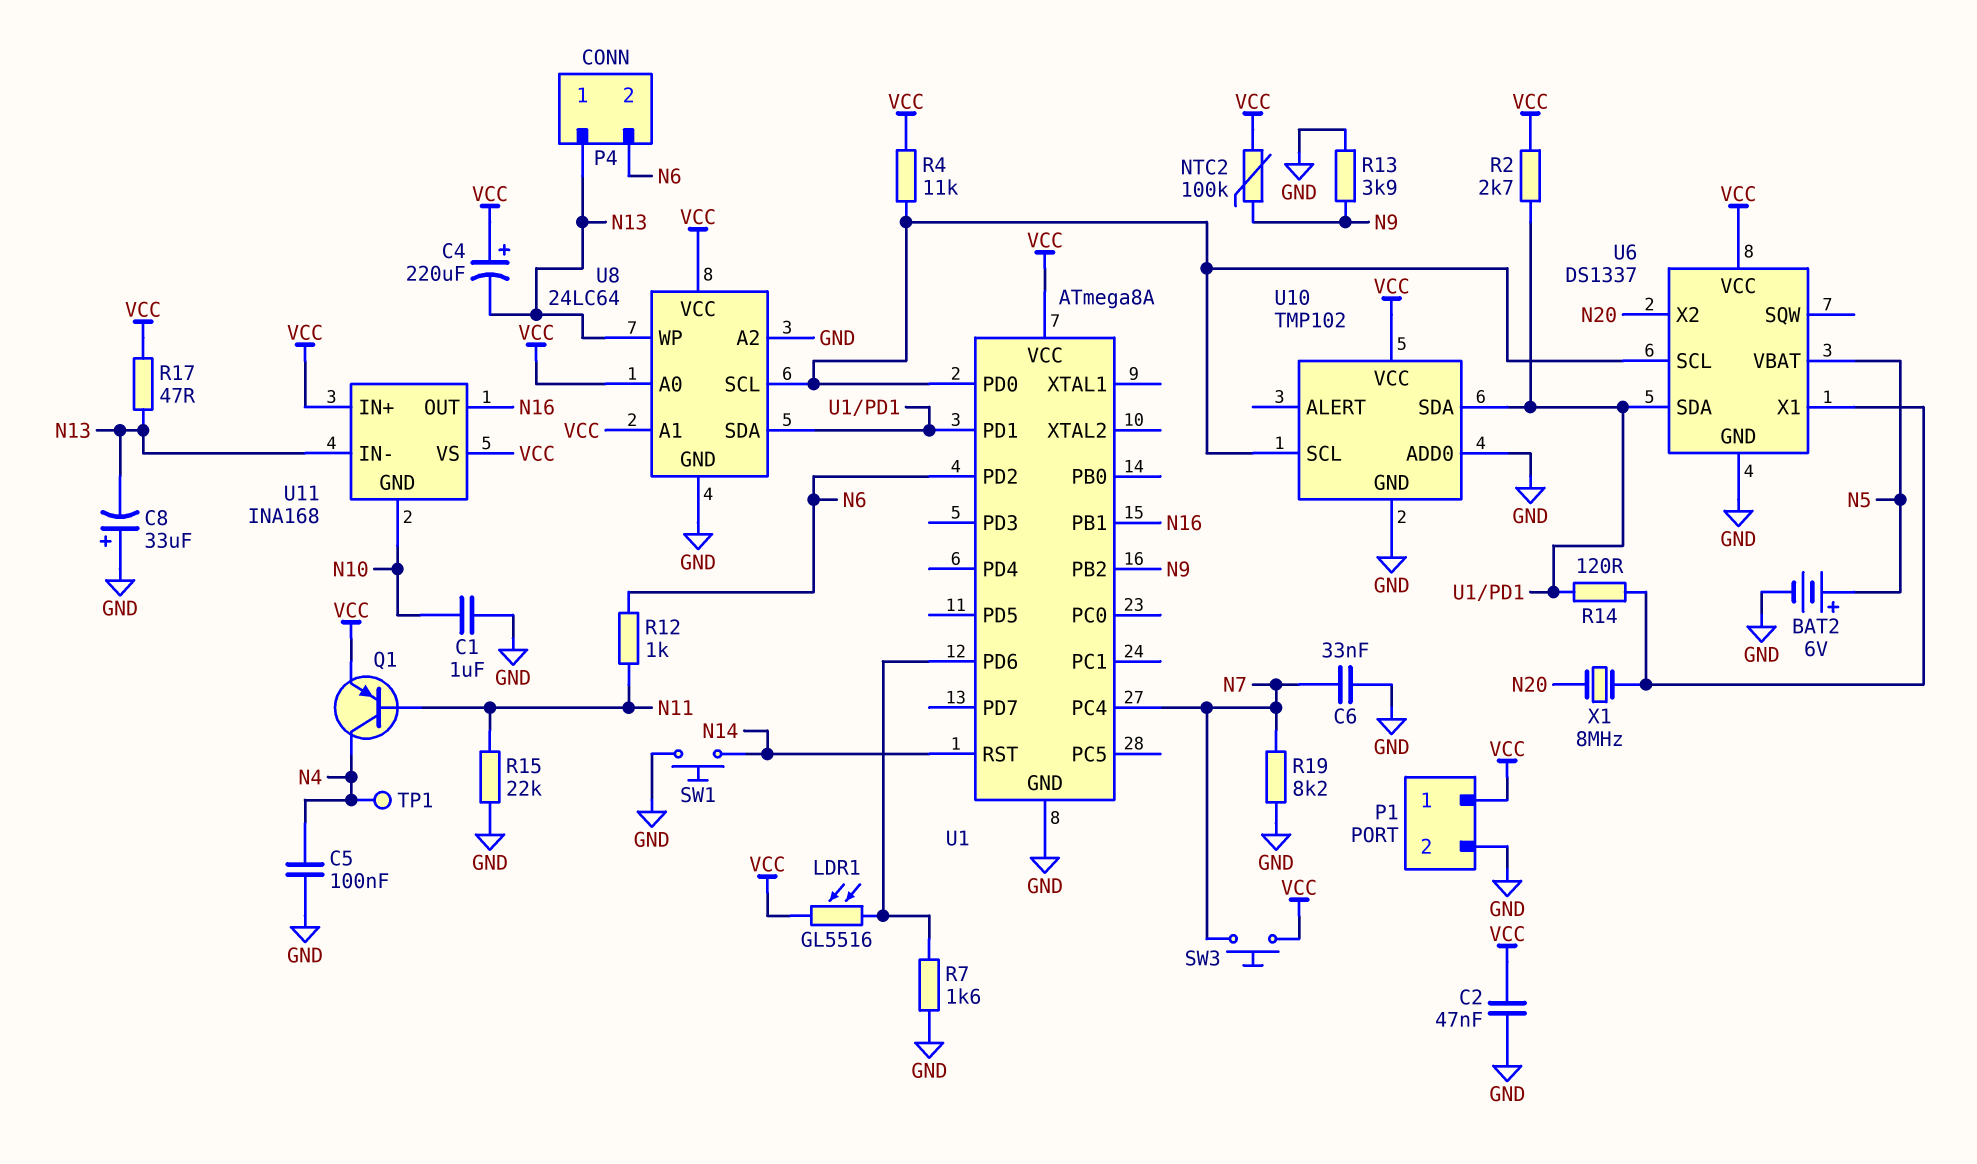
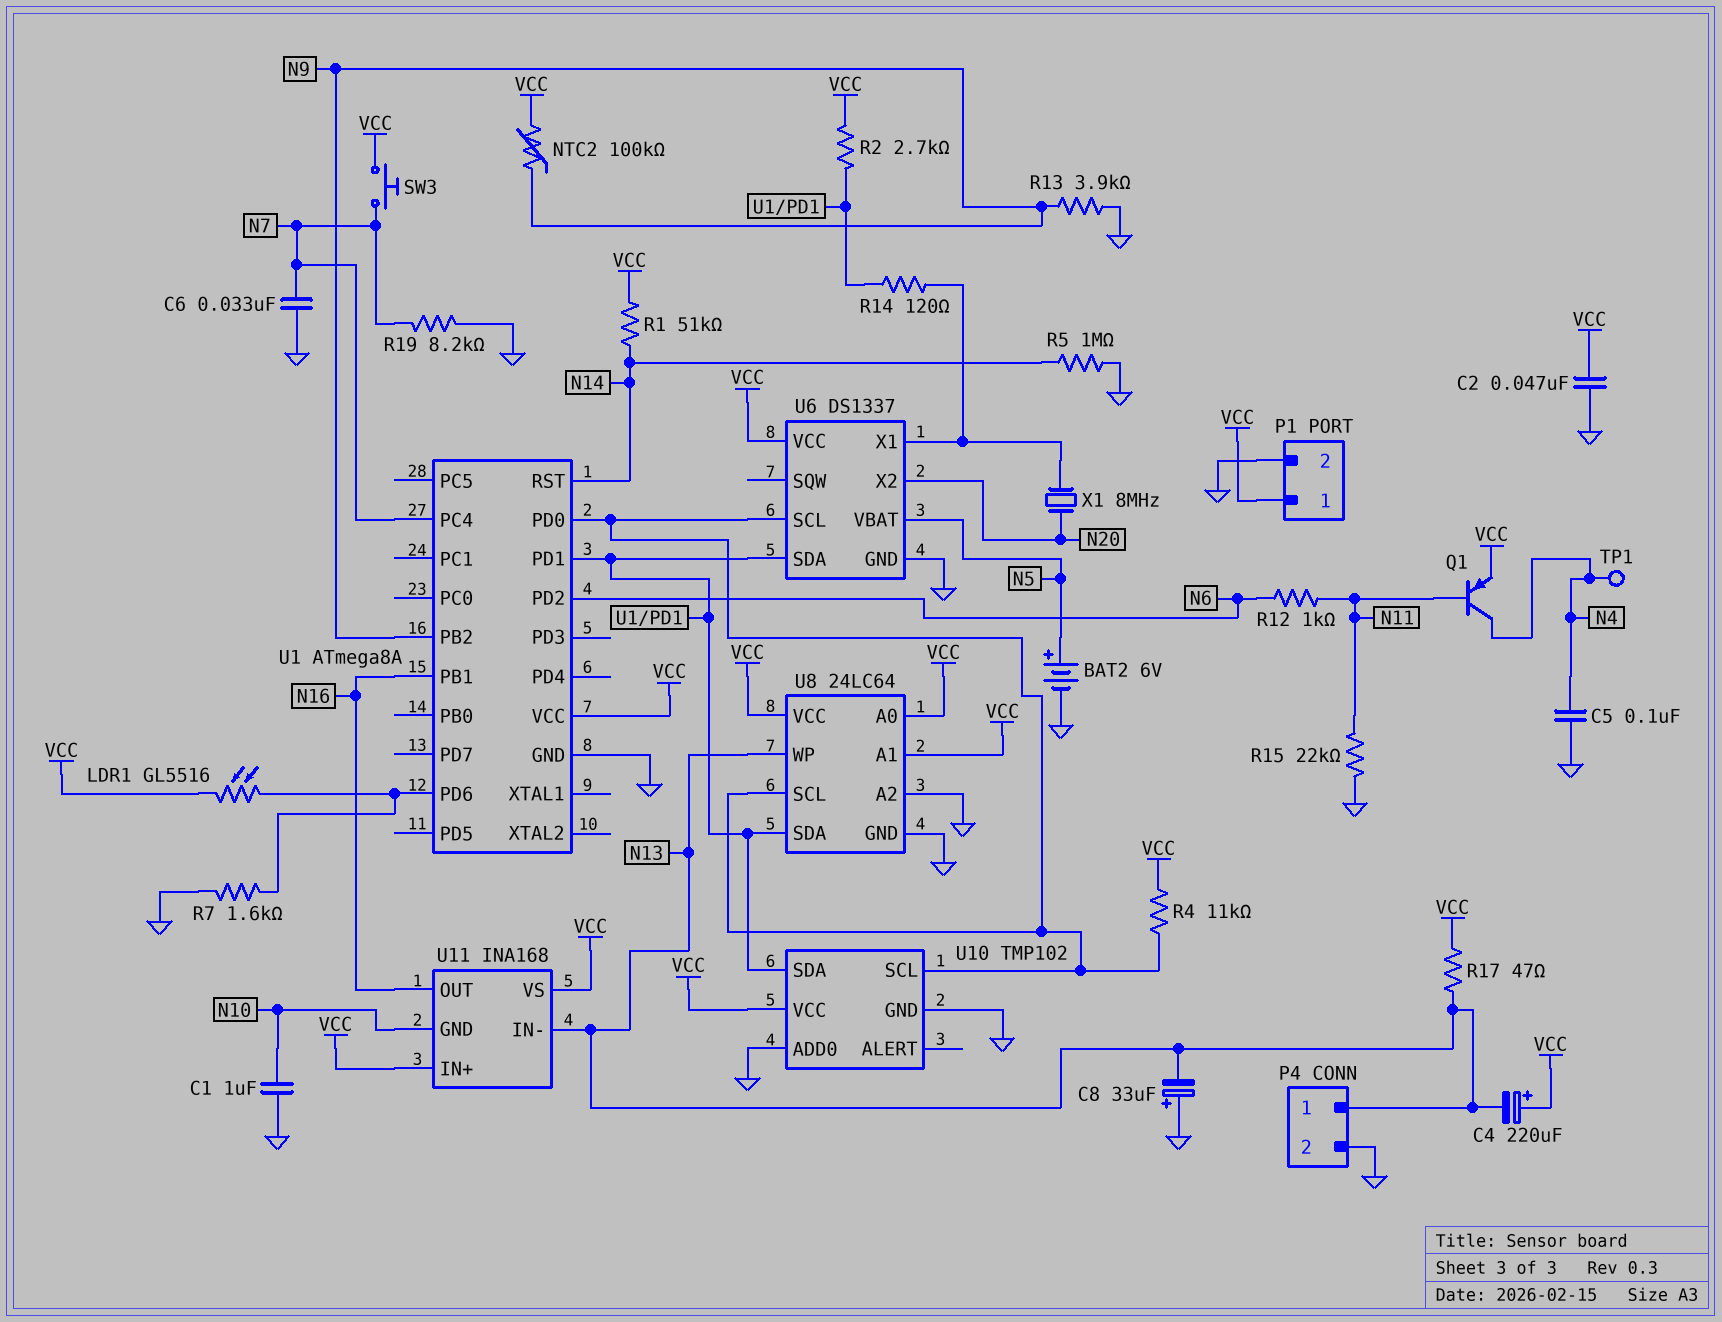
P4 pin 2: N6 -> GND
R1: none -> 51k (N14, VCC)
R5: none -> 1M (GND, N14)
SW1: button (GND, N14) -> none

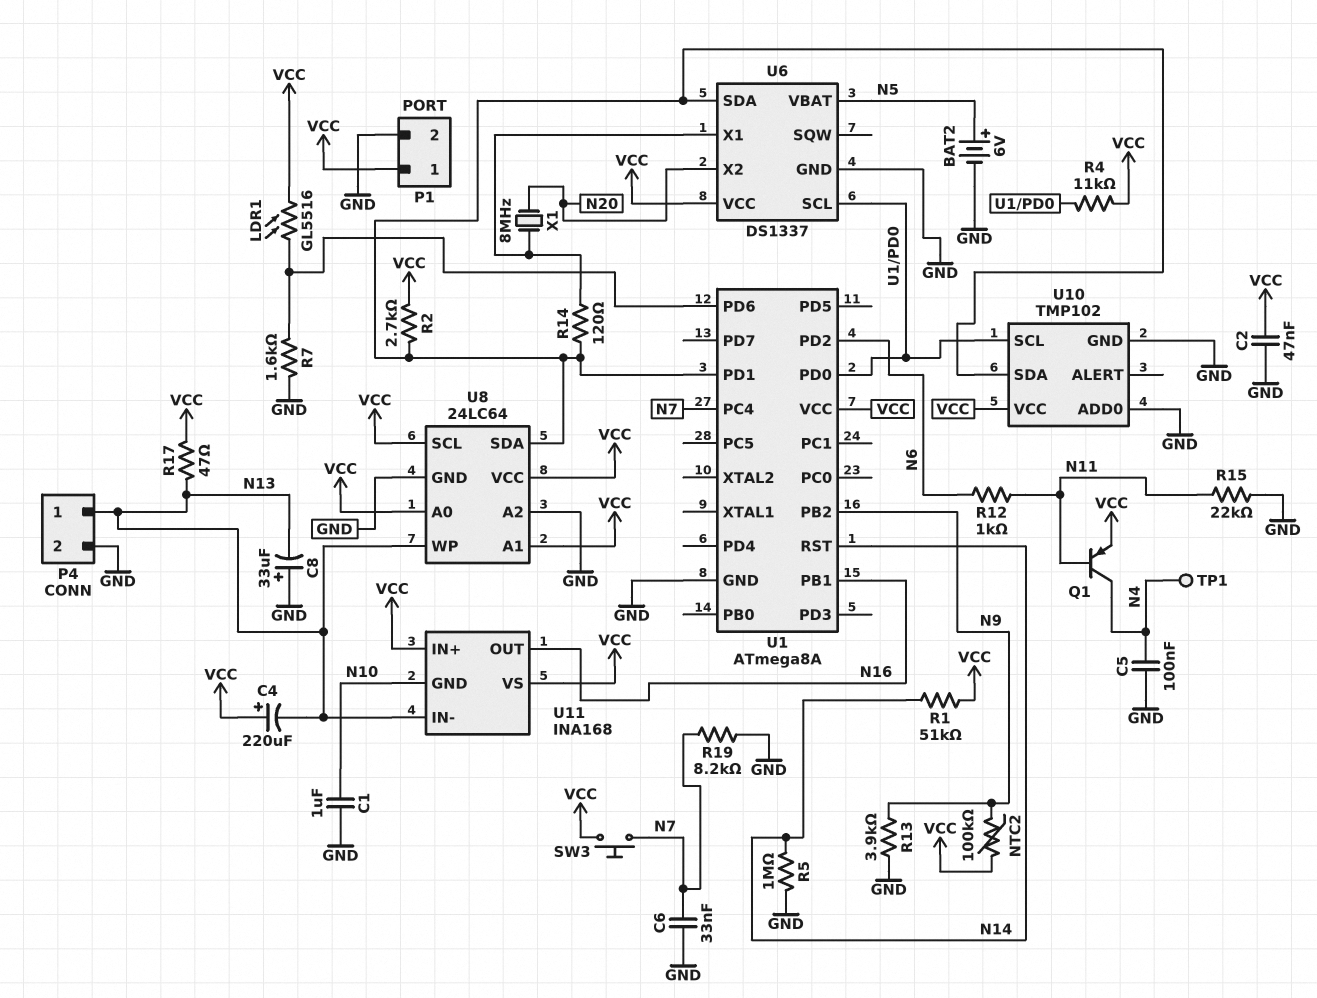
U8 pin SCL: U1/PD0 -> VCC

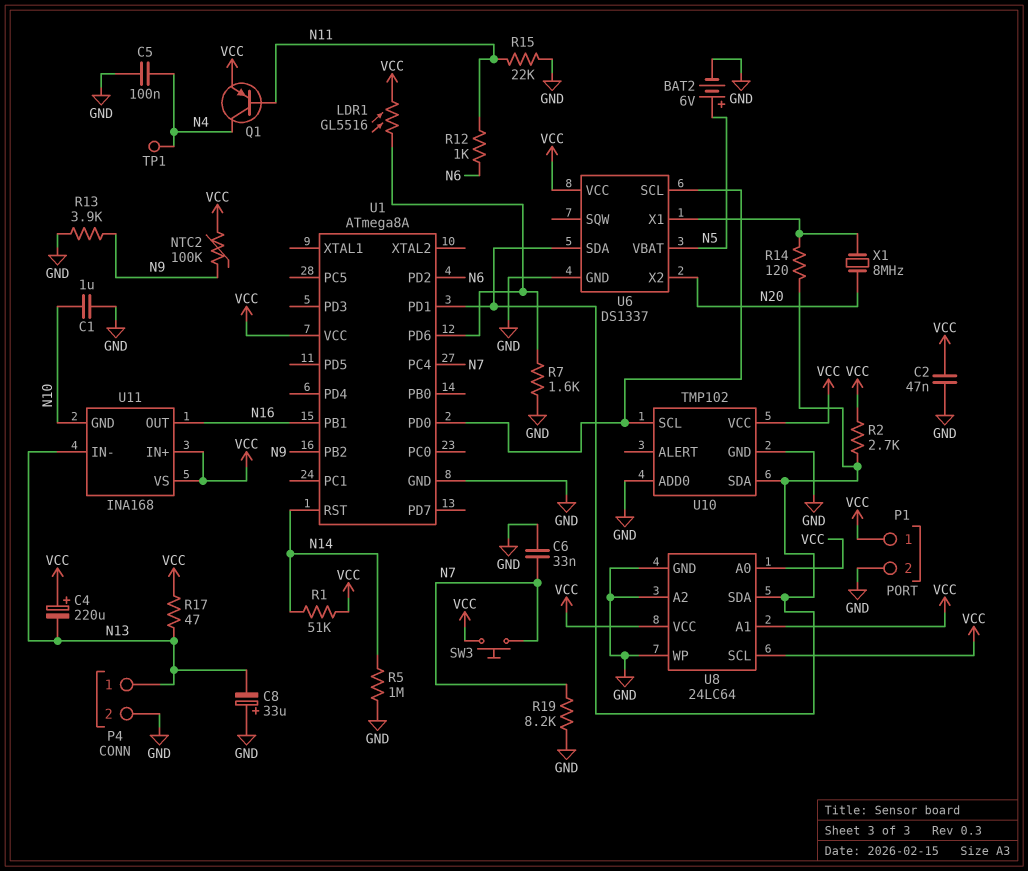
R4: 11k (U1/PD0, VCC) -> none
U8 pin WP: N13 -> GND

